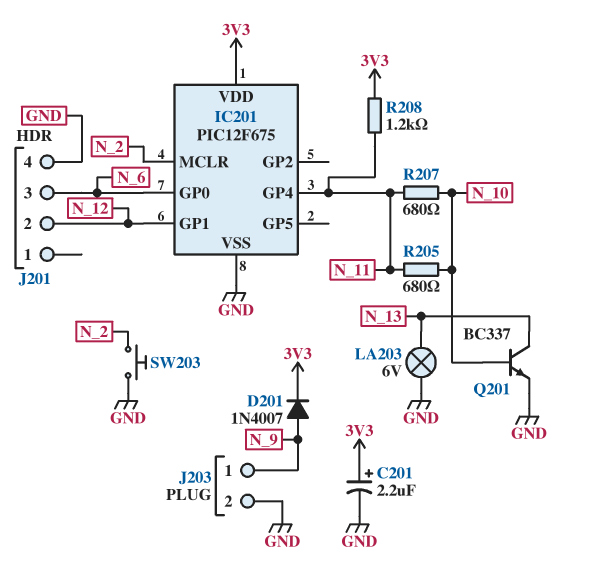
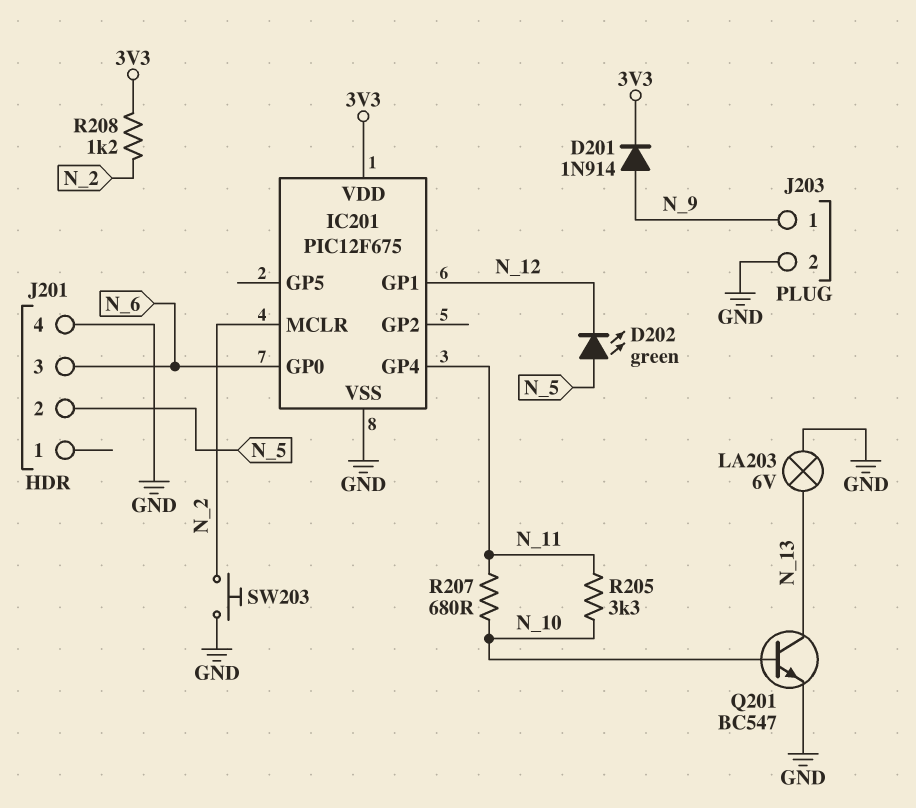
C201: 2.2uF (plus 3V3, minus GND) -> none
D201: diode 1N4007 (A N_9, K 3V3) -> diode 1N914 (A N_9, K 3V3)
D202: none -> LED green (A N_5, K N_12)
J201 pin 2: N_12 -> N_5
Q201: NPN BC337 (B N_10, C N_13, E GND) -> NPN BC547 (B N_10, C N_13, E GND)
R205: 680 (N_10, N_11) -> 3.3k (N_10, N_11)
R208: 1.2k (3V3, N_11) -> 1.2k (3V3, N_2)

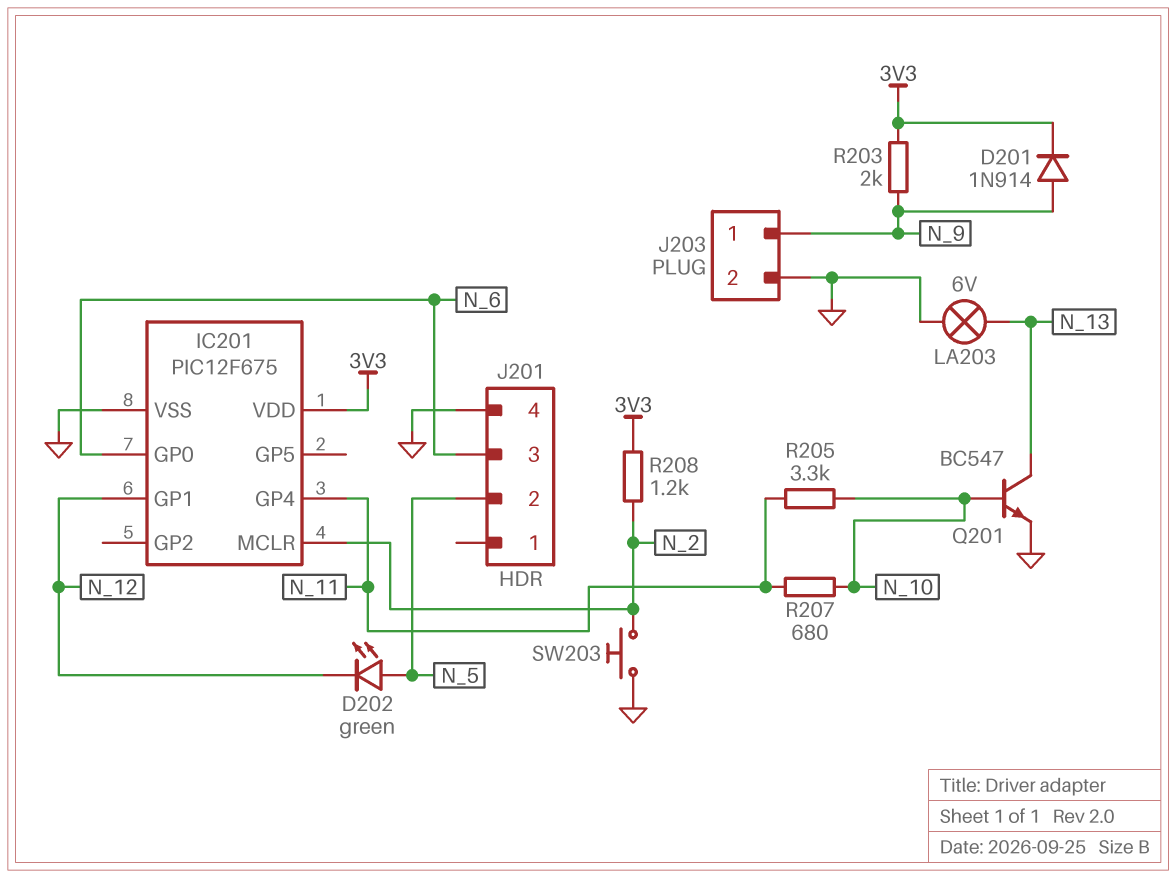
R203: none -> 2k (3V3, N_9)

